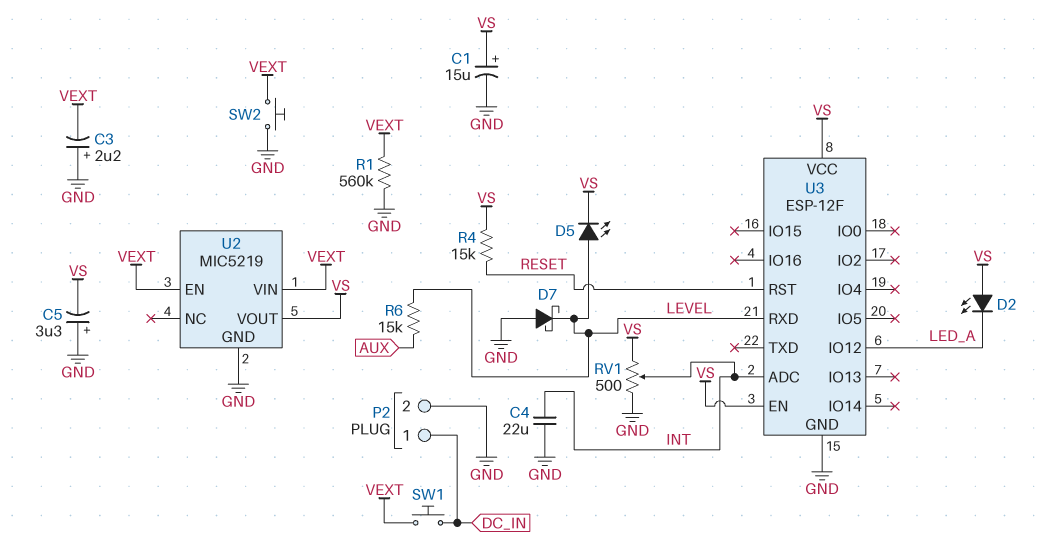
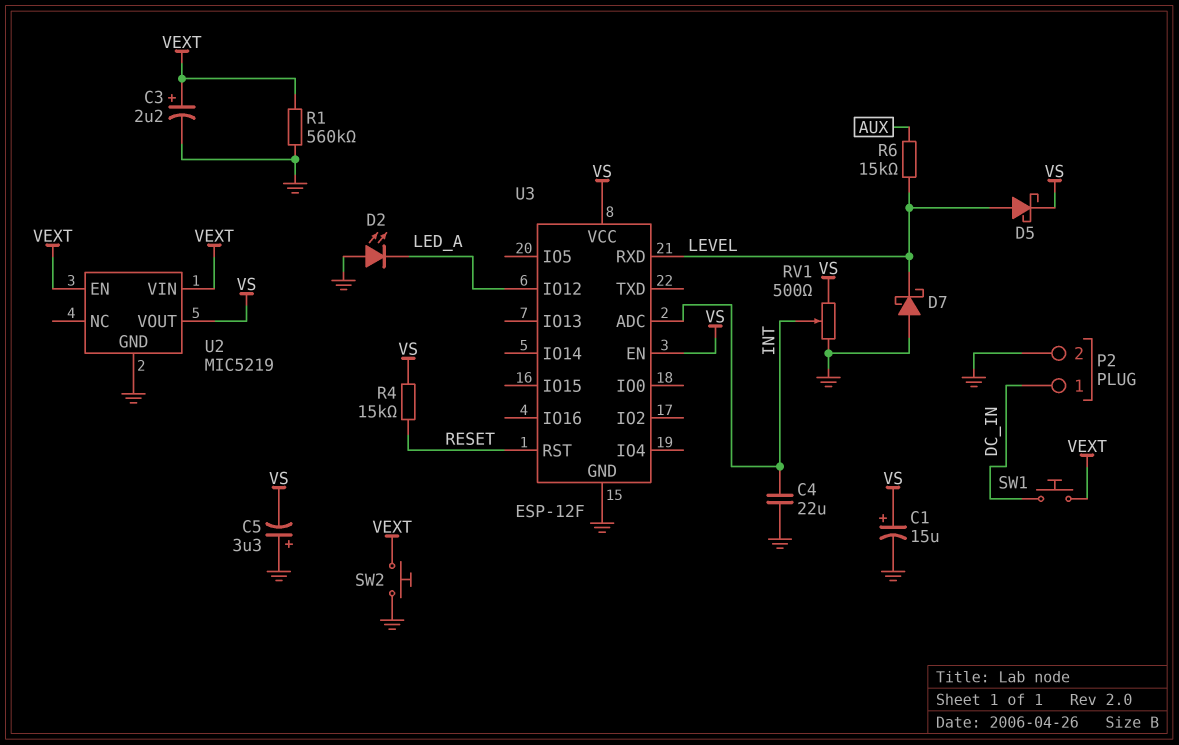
C3: 2.2uF (plus GND, minus VEXT) -> 2.2uF (plus VEXT, minus GND)
D2: LED (A VS, K LED_A) -> LED (A GND, K LED_A)
D5: LED (A LEVEL, K VS) -> schottky (A LEVEL, K VS)

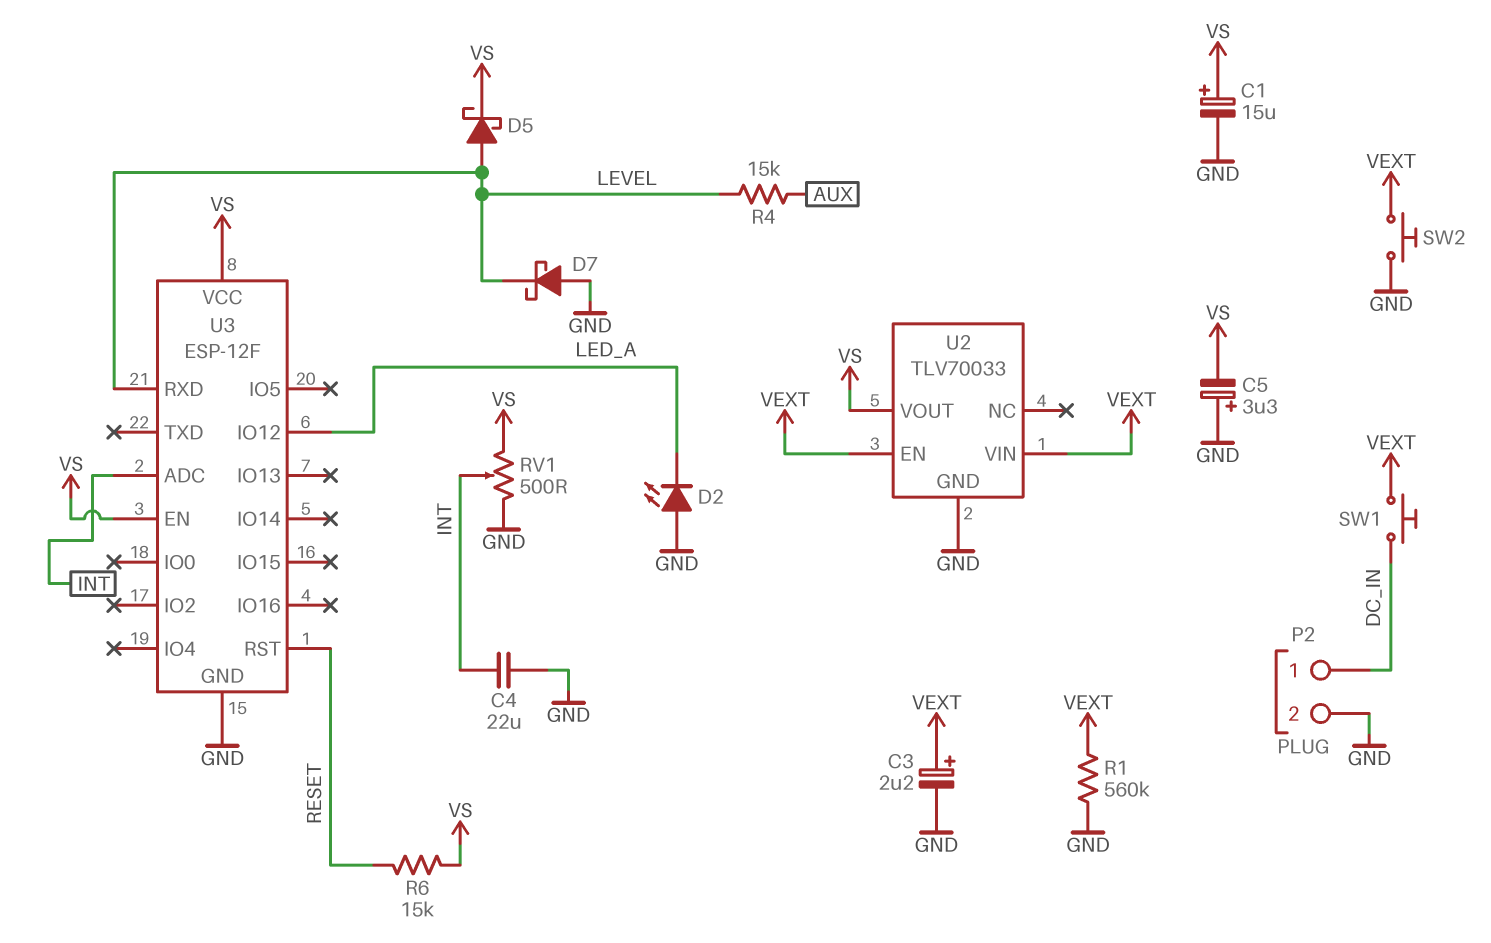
R4: 15k (RESET, VS) -> 15k (AUX, LEVEL)
R6: 15k (AUX, LEVEL) -> 15k (RESET, VS)
U2: MIC5219 -> TLV70033

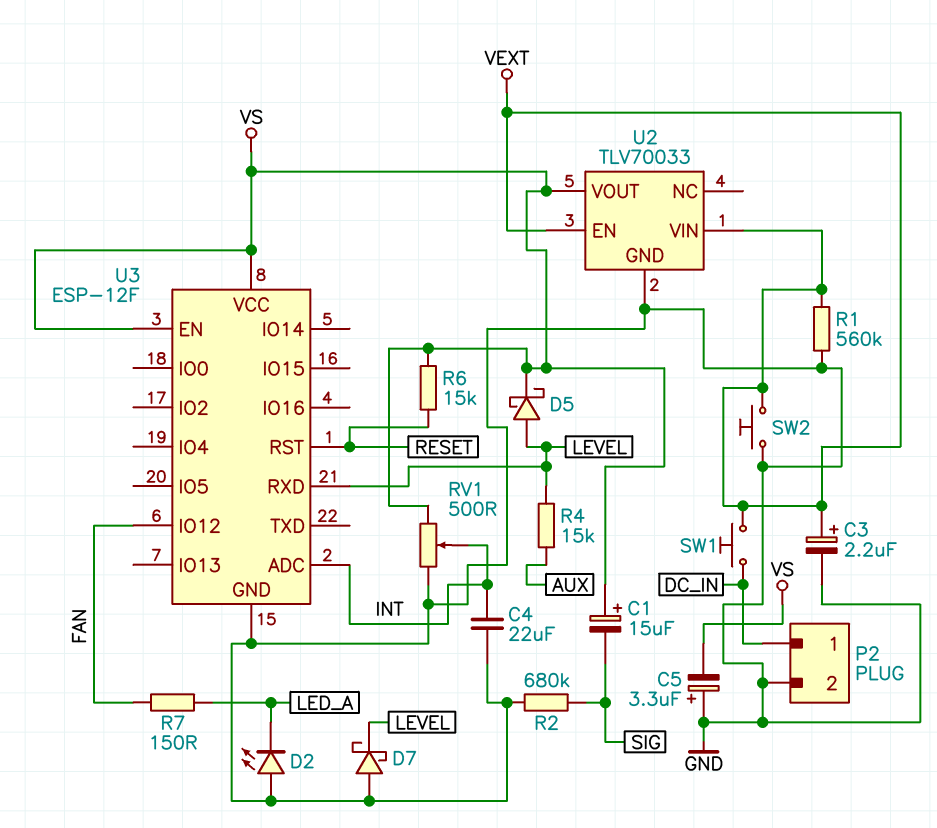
C1: 15uF (plus VS, minus GND) -> 15uF (plus VS, minus SIG)
R2: none -> 680k (GND, SIG)
R7: none -> 150 (FAN, LED_A)
U3 pin IO12: LED_A -> FAN

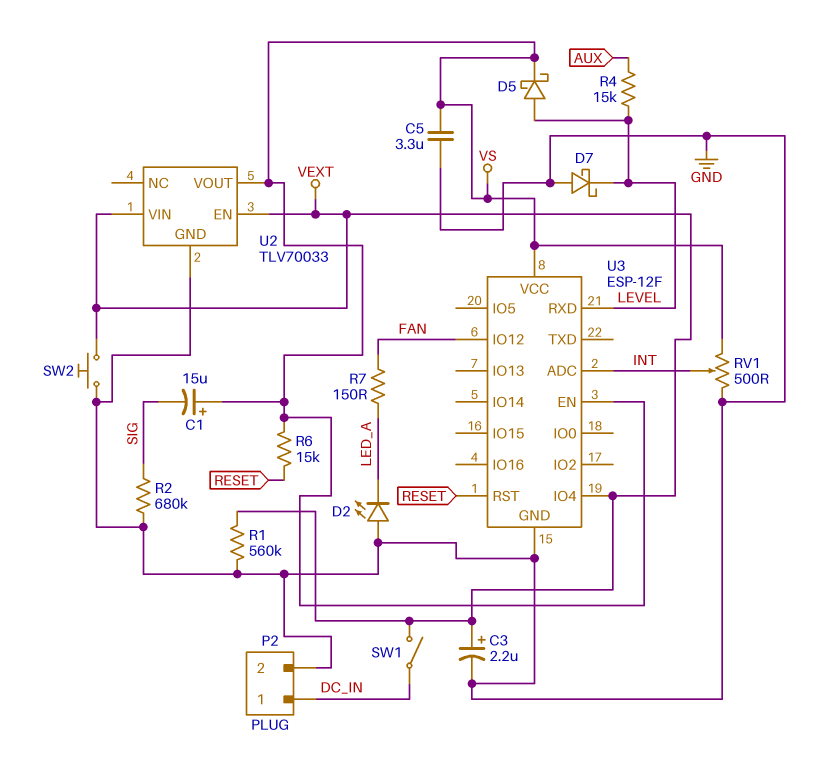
C4: 22uF (GND, INT) -> none
C5: 3.3uF (plus GND, minus VS) -> 3.3uF (GND, VS)
SW1: button (DC_IN, VEXT) -> switch (DC_IN, VEXT)
U3 pin IO4: none -> VEXT

